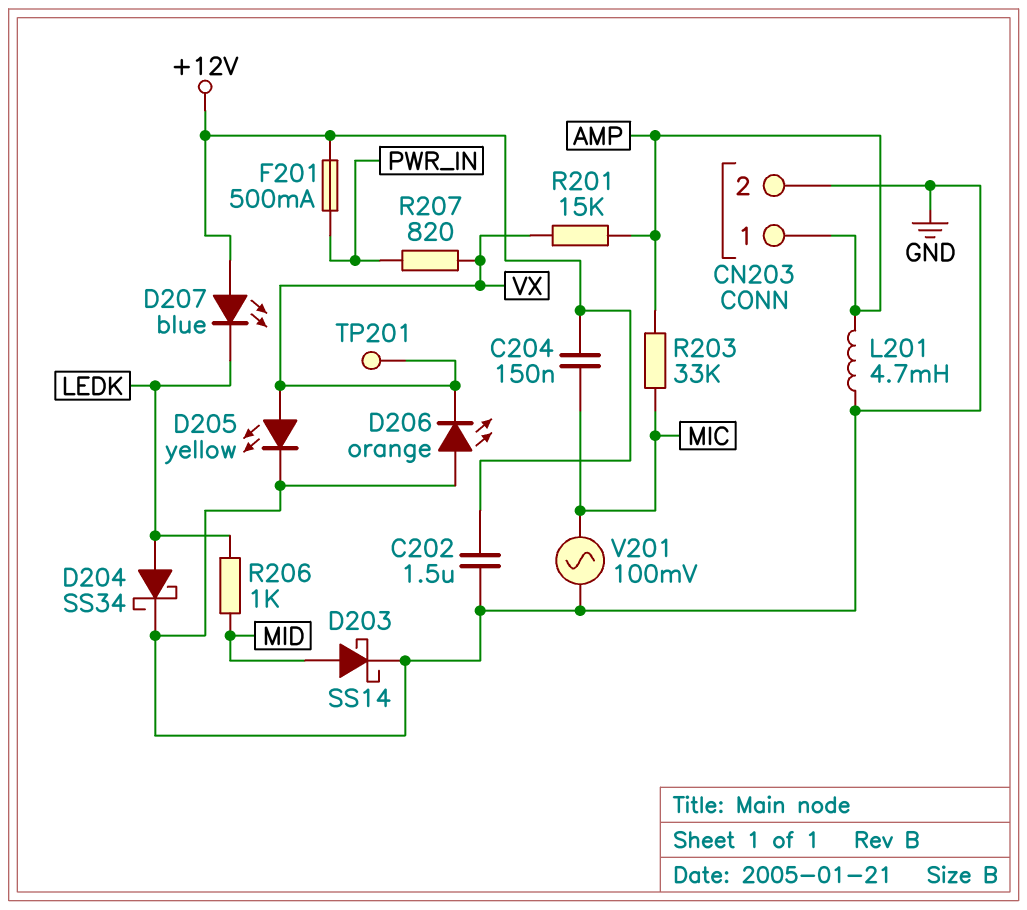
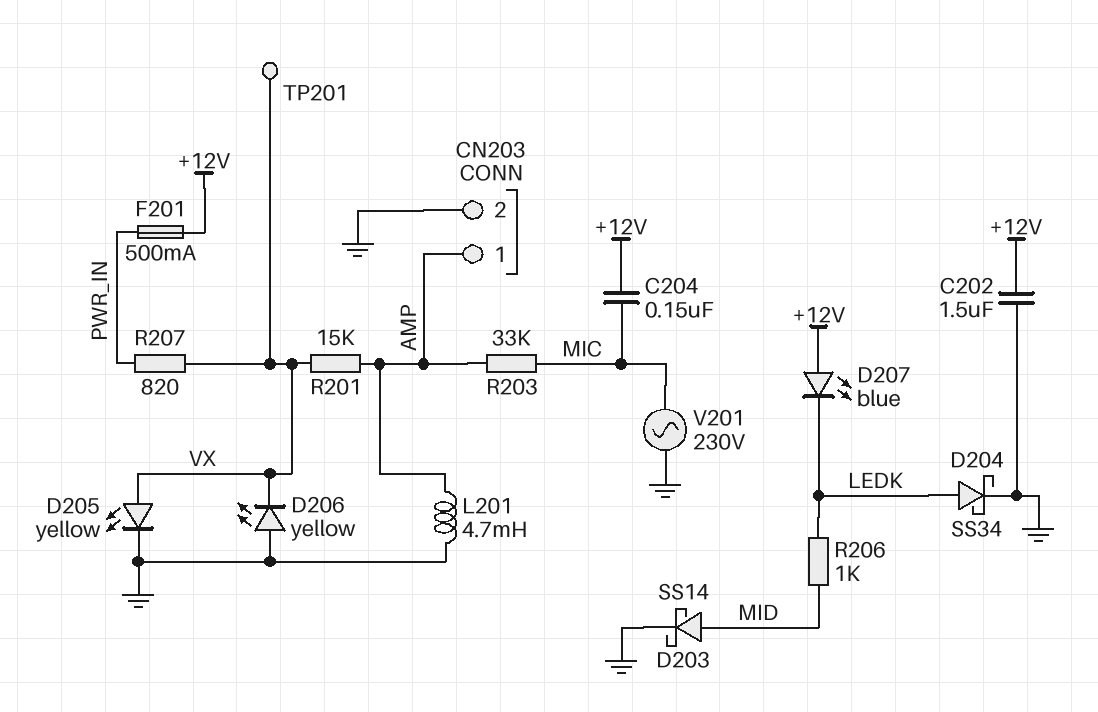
D206: LED orange (A GND, K VX) -> LED yellow (A GND, K VX)
V201: AC 100mV (GND, MIC) -> AC 230V (GND, MIC)

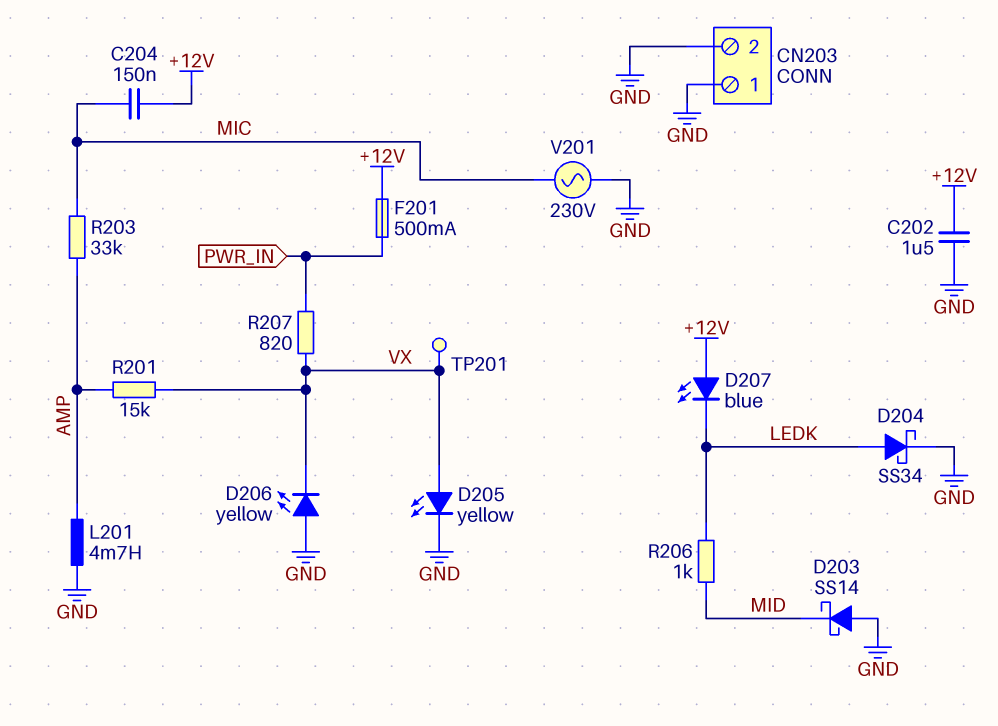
CN203 pin 1: AMP -> GND
D203: schottky SS14 (A MID, K GND) -> schottky SS14 (A GND, K MID)

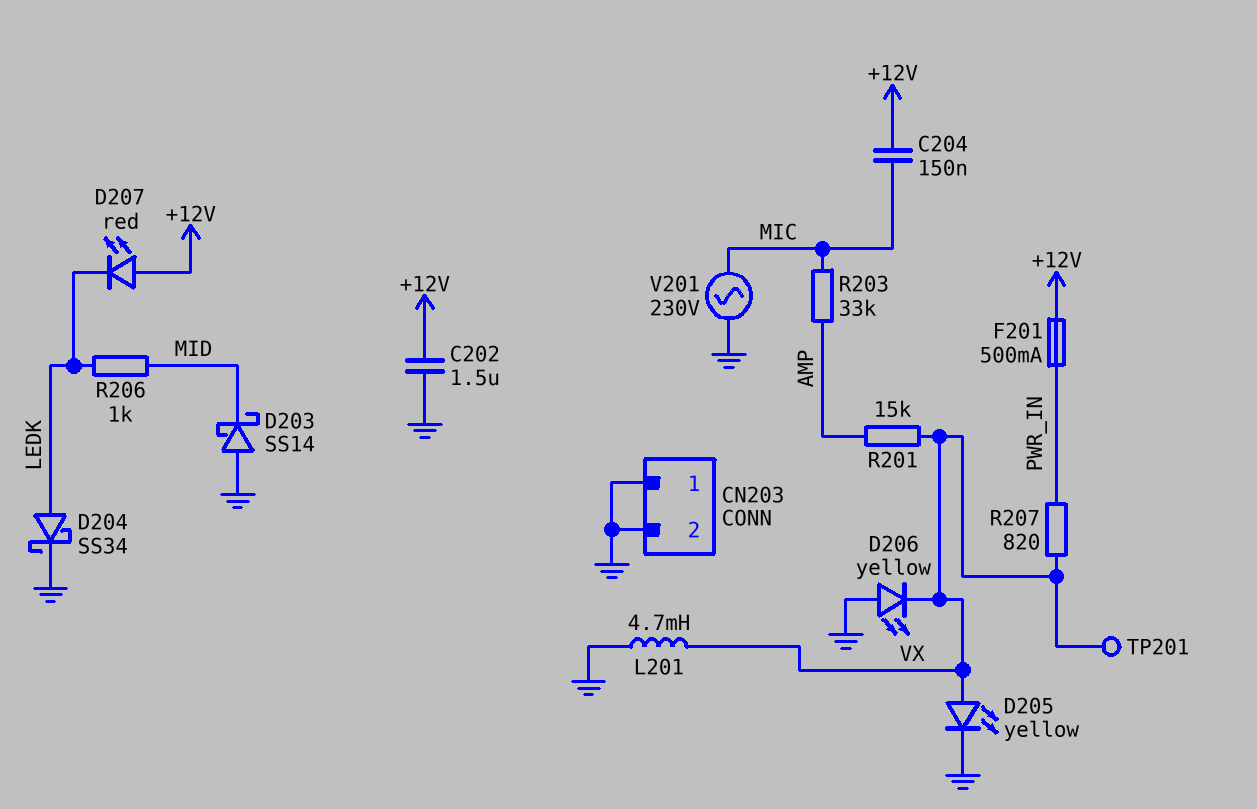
D207: LED blue (A +12V, K LEDK) -> LED red (A +12V, K LEDK)
L201: 4.7mH (AMP, GND) -> 4.7mH (GND, VX)

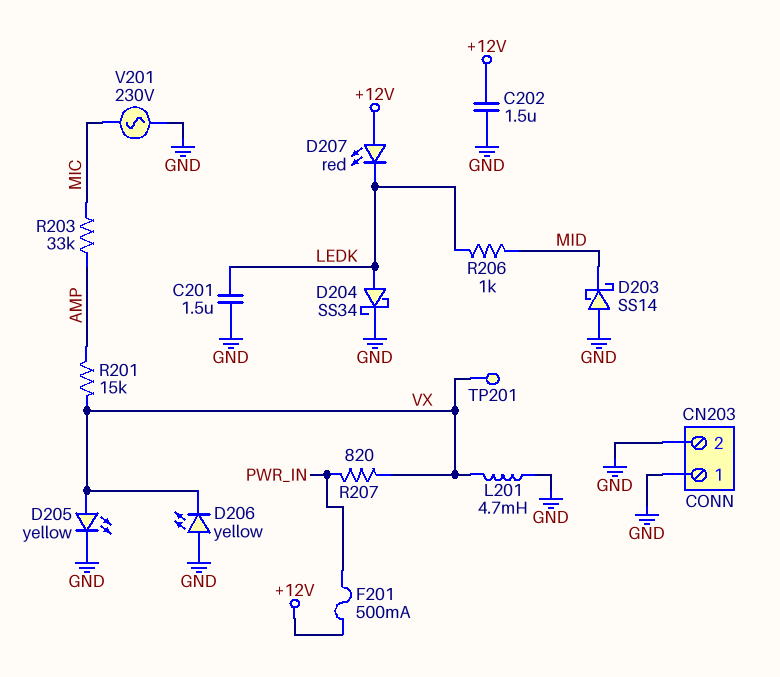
C201: none -> 1.5uF (GND, LEDK)
C204: 150nF (+12V, MIC) -> none

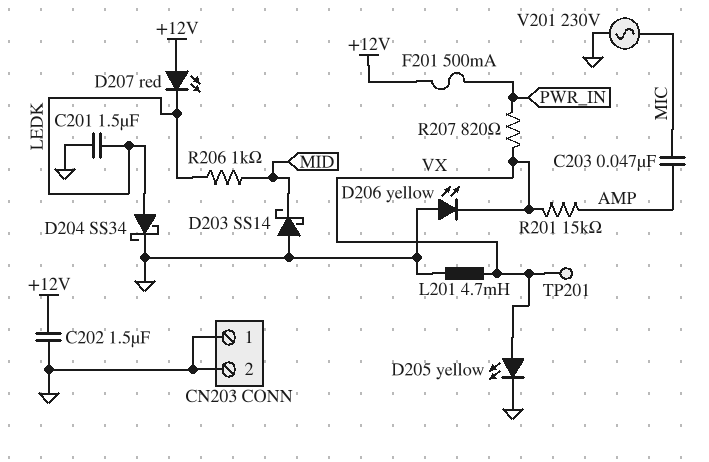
C203: none -> 47nF (AMP, MIC)
R203: 33k (AMP, MIC) -> none

